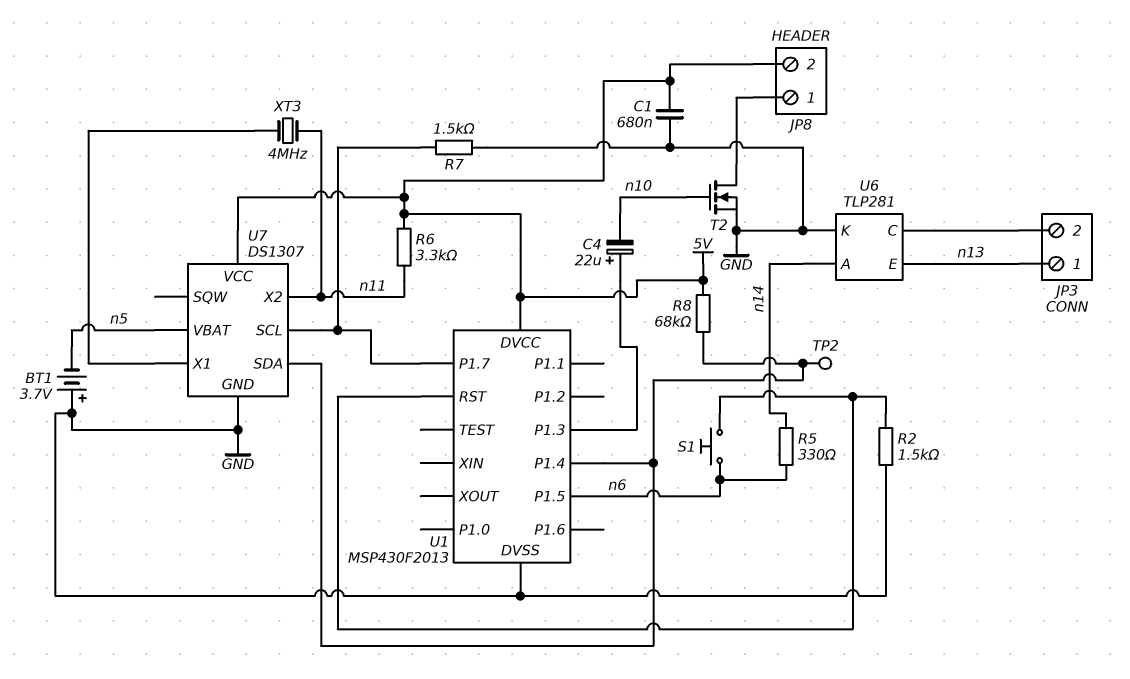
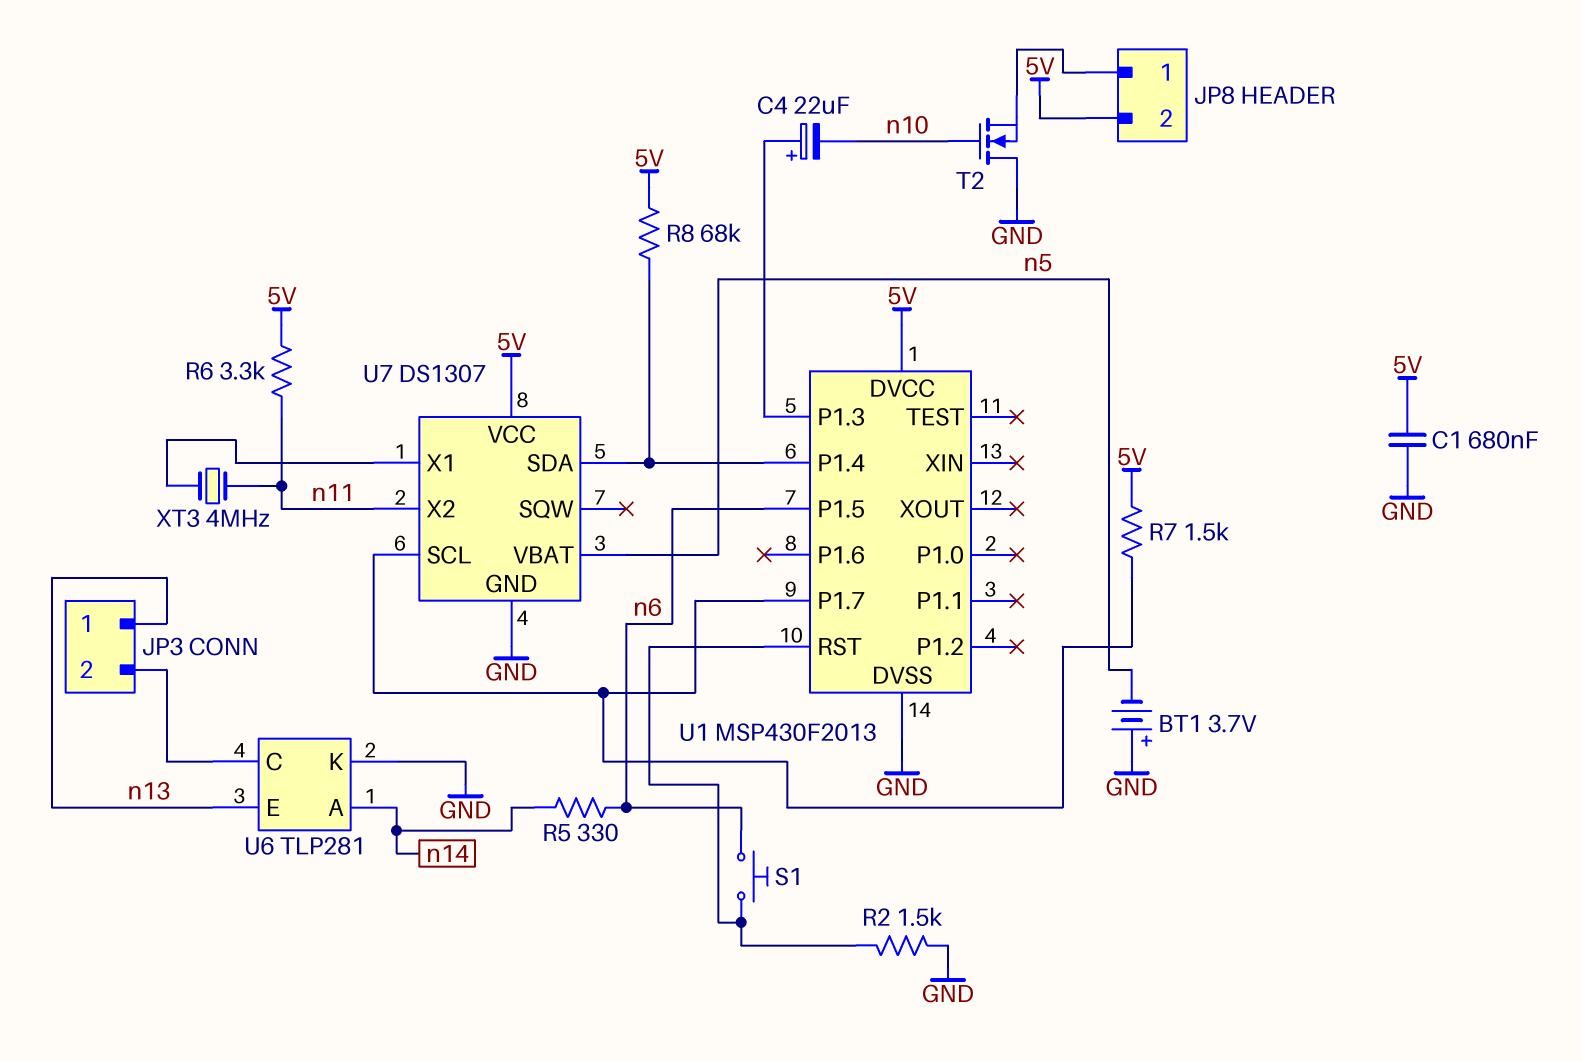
R7: 1.5k (GND, U1/P1.7) -> 1.5k (5V, U1/P1.7)
T2: NMOS (G n10, D JP8/1, S GND) -> NMOS (G n10, D GND, S JP8/1)
TP2: test point (U1/P1.4) -> none

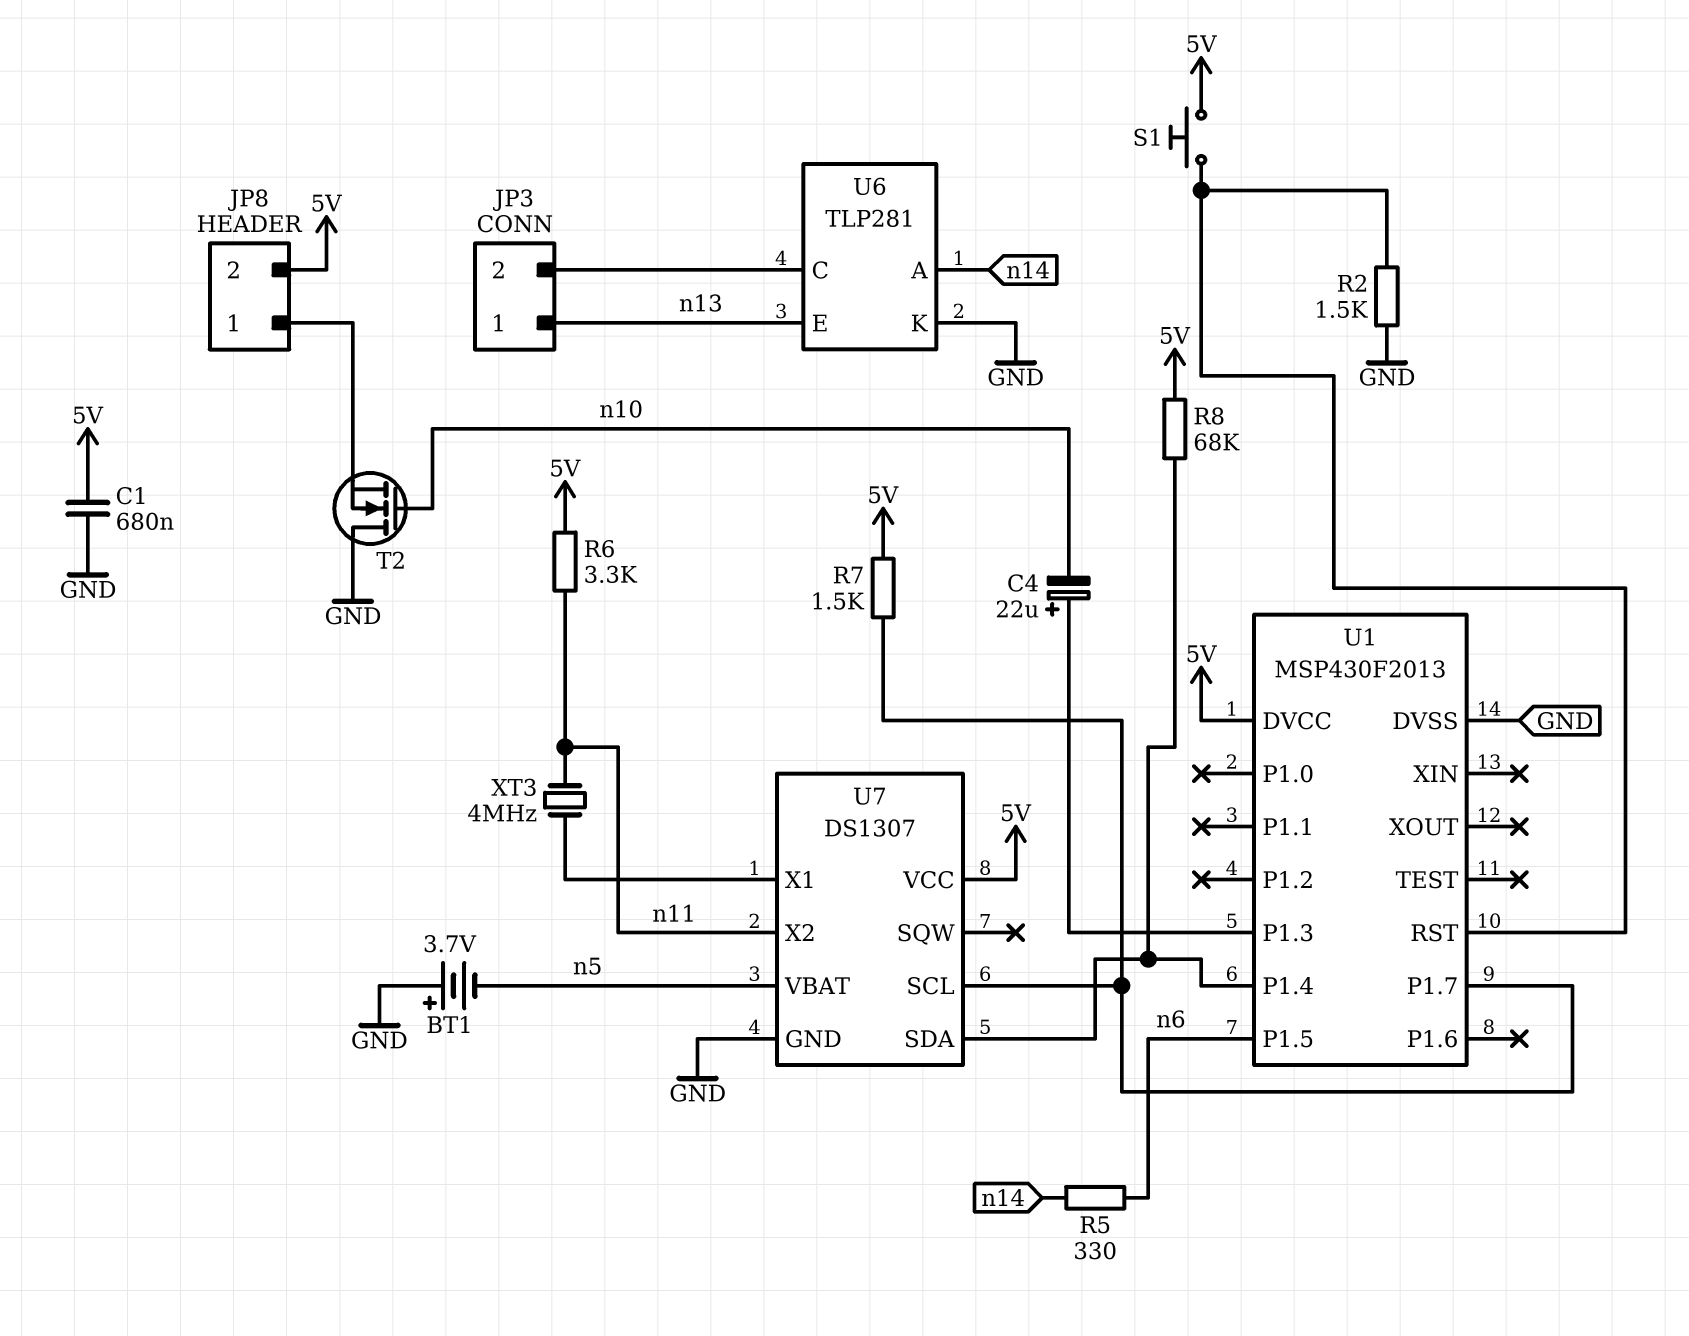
S1: button (U1/RST, n6) -> button (5V, U1/RST)

